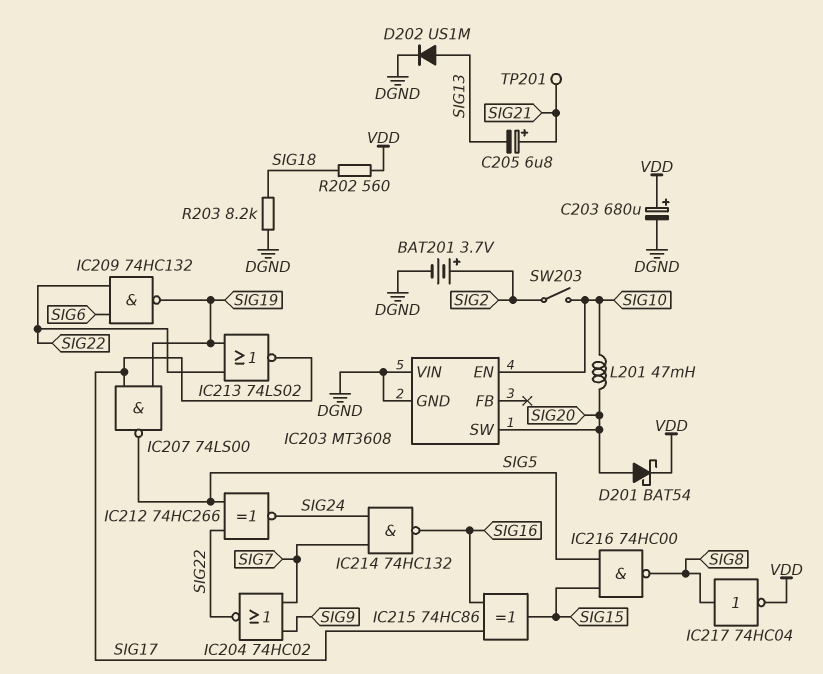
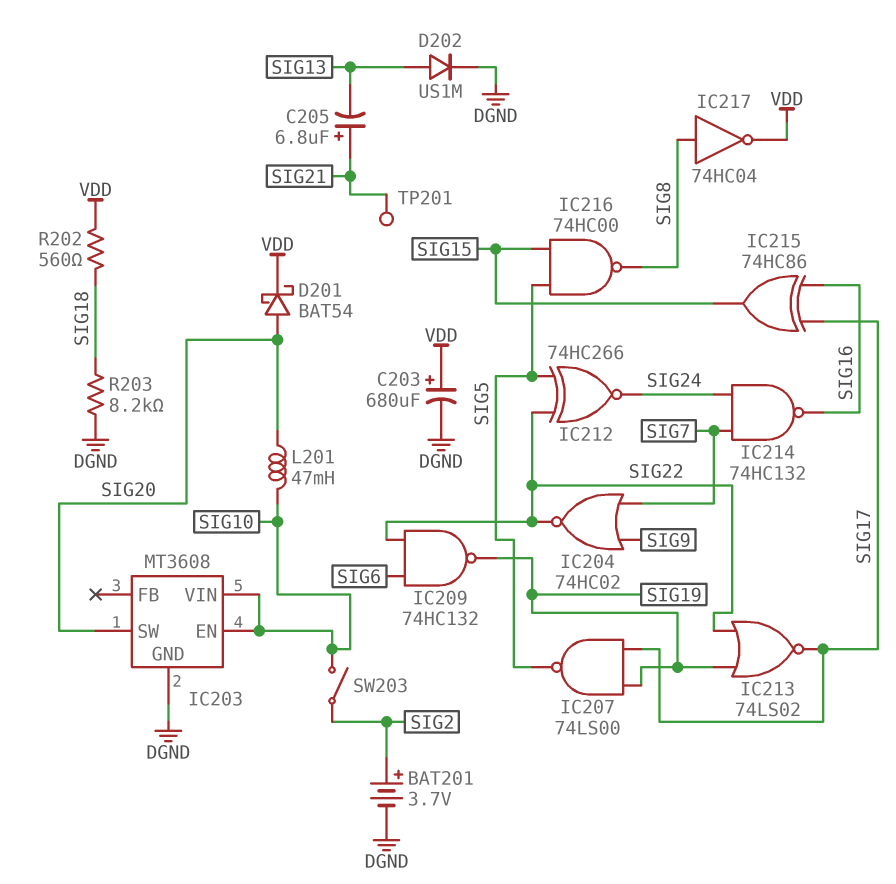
IC203 pin VIN: DGND -> SIG10

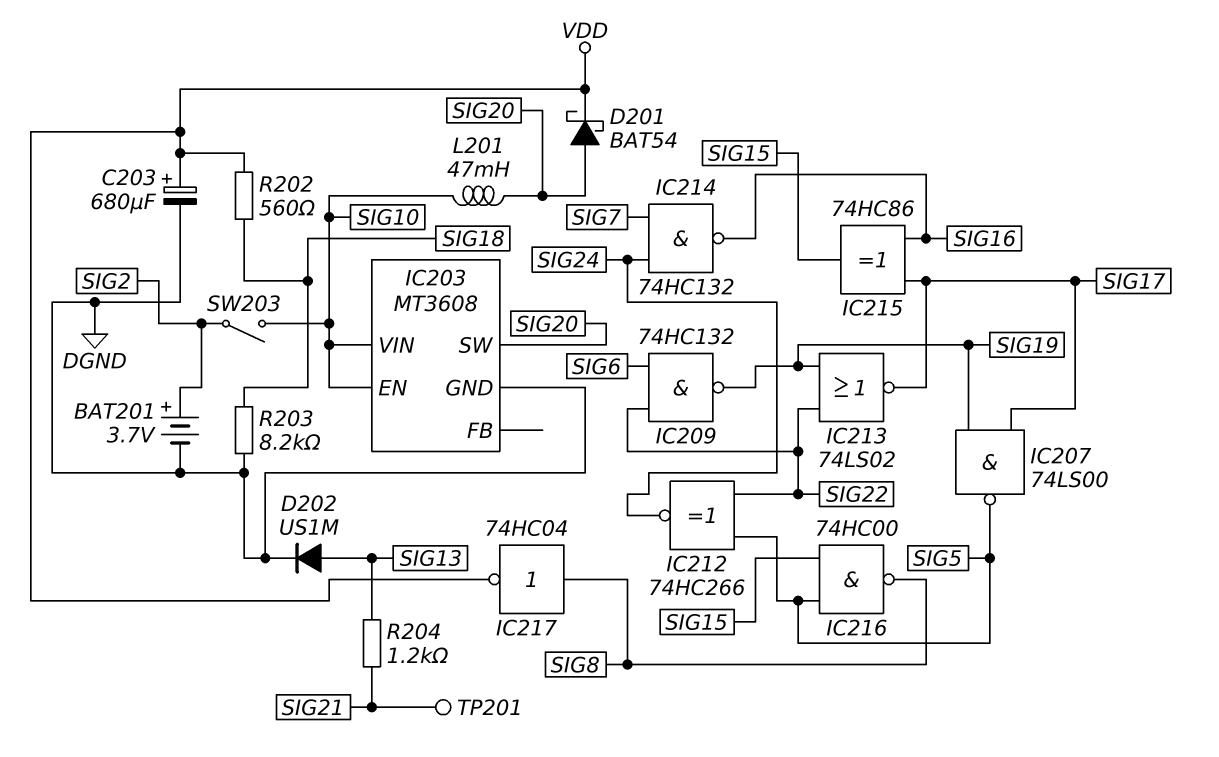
C205: 6.8uF (plus SIG21, minus SIG13) -> none
IC204: NOR 74HC02 (in SIG7, in SIG9, out SIG22) -> none
R204: none -> 1.2k (SIG13, SIG21)

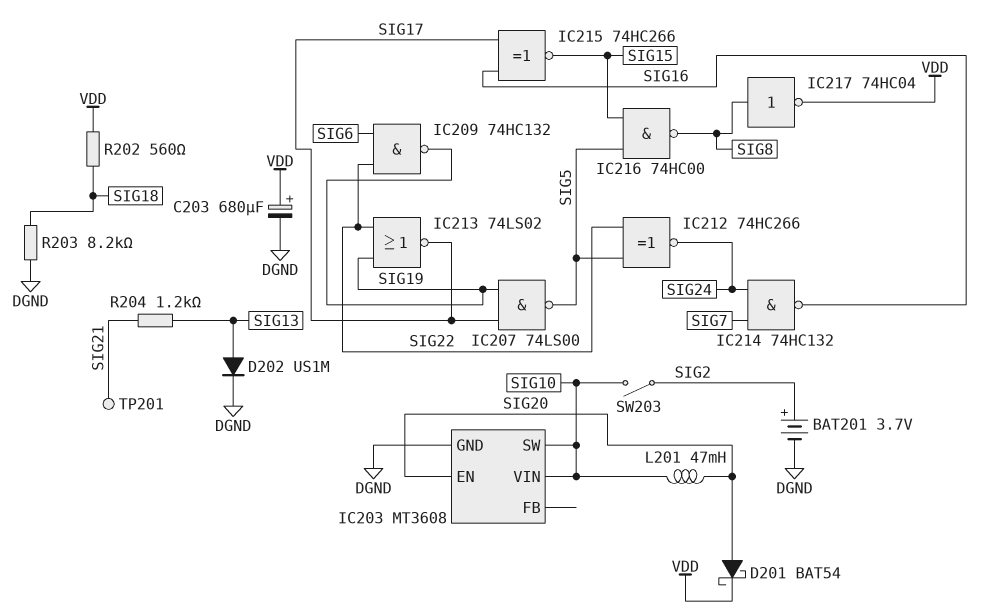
IC203 pin EN: SIG10 -> SIG20
IC203 pin SW: SIG20 -> SIG10
IC215: XOR 74HC86 (in SIG16, in SIG17, out SIG15) -> XNOR 74HC266 (in SIG16, in SIG17, out SIG15)

